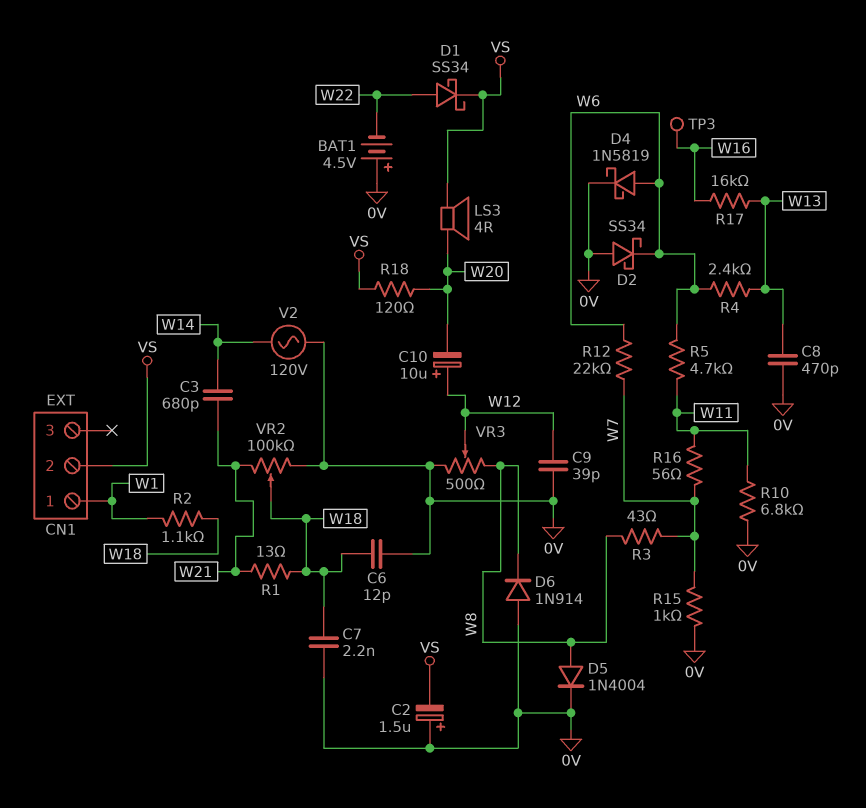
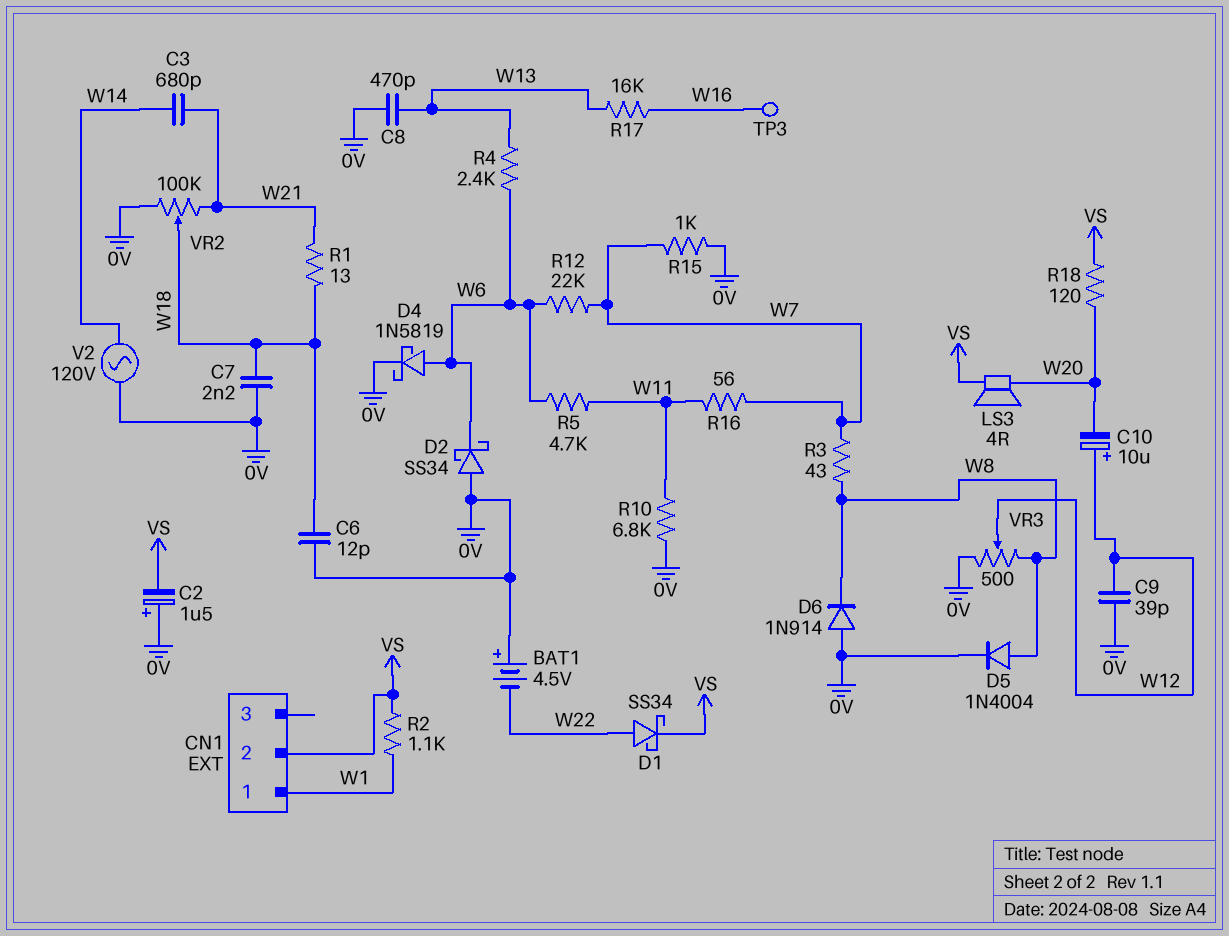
R2: 1.1k (W1, W18) -> 1.1k (VS, W1)

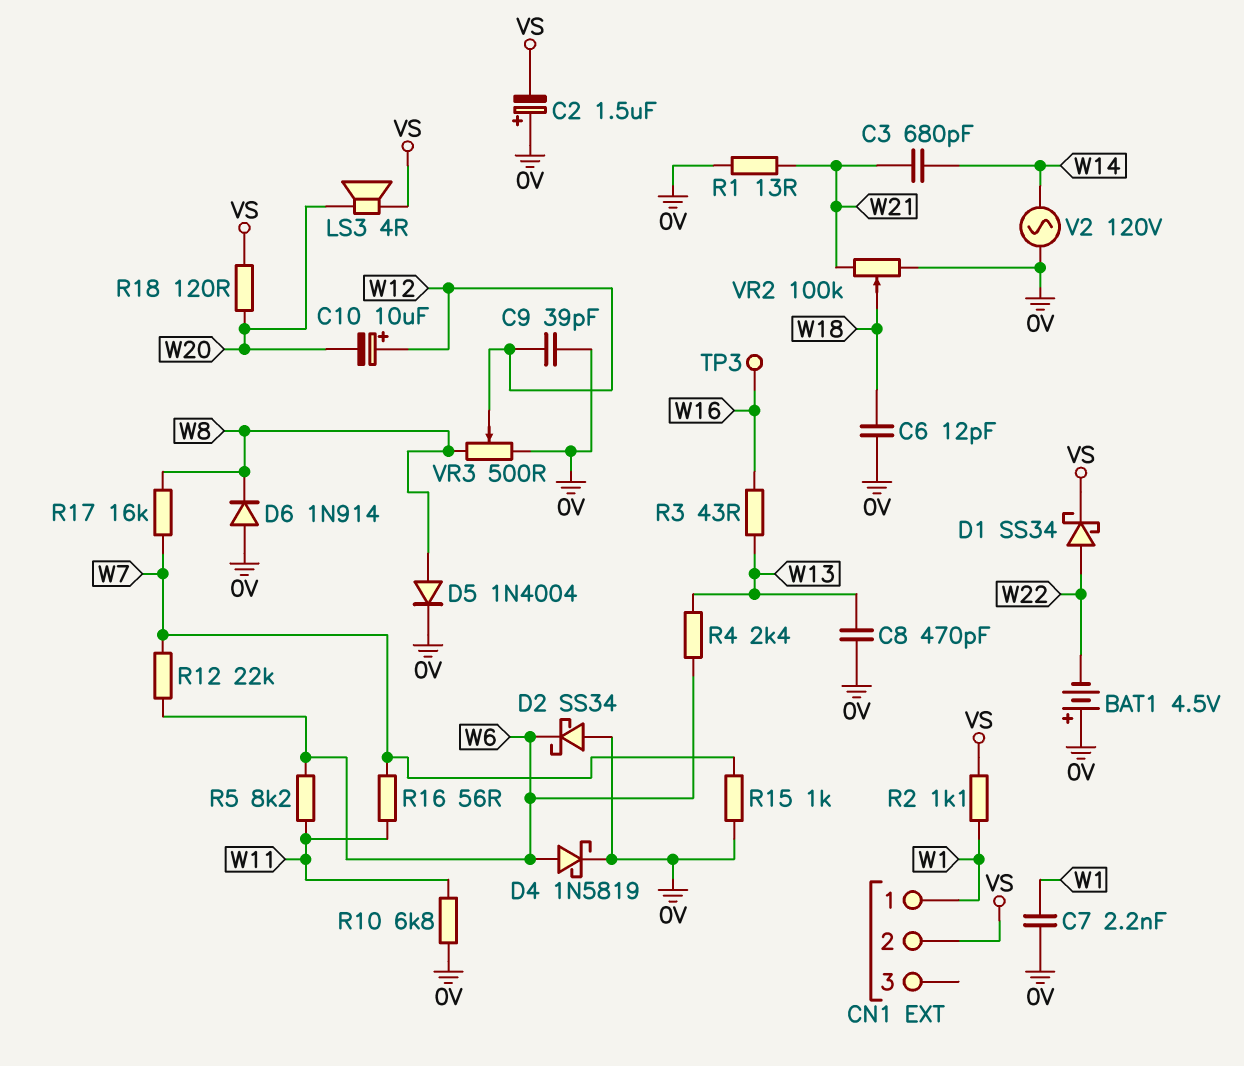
C7: 2.2nF (0V, W18) -> 2.2nF (0V, W1)
R1: 13 (W18, W21) -> 13 (0V, W21)
R3: 43 (W7, W8) -> 43 (W13, W16)
R5: 4.7k (W6, W11) -> 8.2k (W6, W11)
R17: 16k (W13, W16) -> 16k (W7, W8)

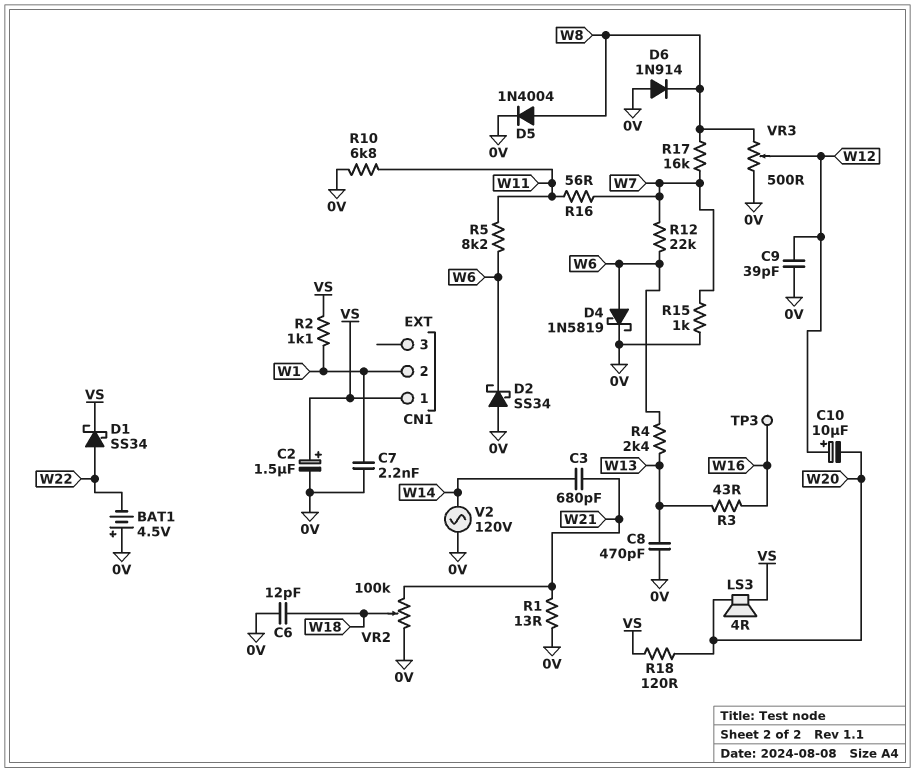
C2: 1.5uF (plus 0V, minus VS) -> 1.5uF (plus VS, minus 0V)
CN1 pin 1: W1 -> VS
CN1 pin 2: VS -> W1

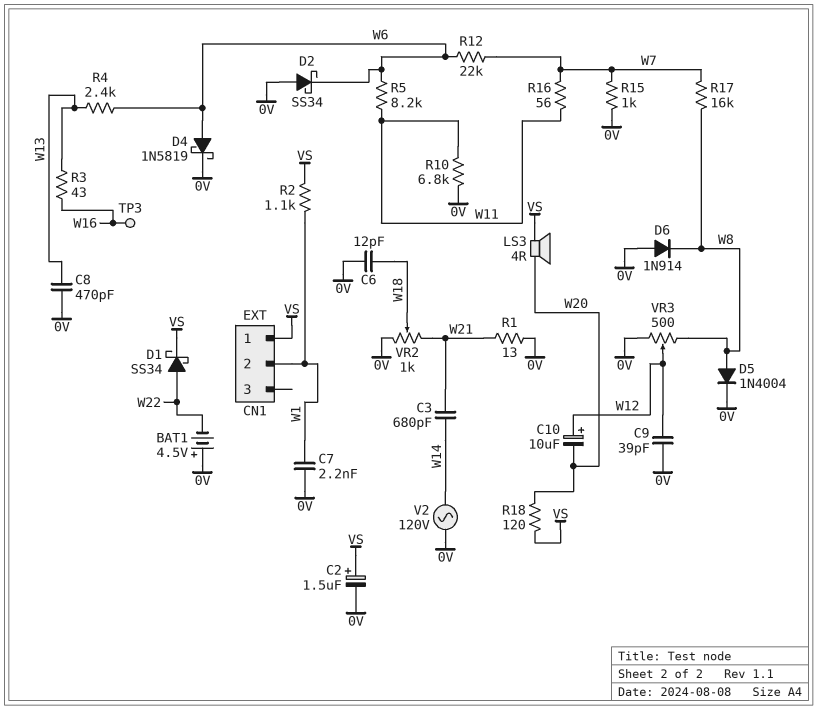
VR2: 100k (0V, W21, wiper W18) -> 1k (0V, W21, wiper W18)

